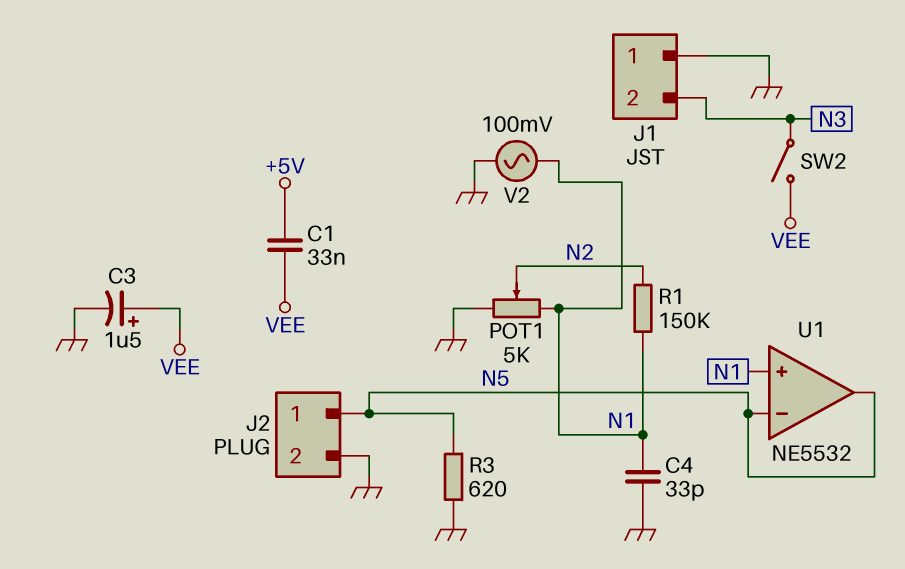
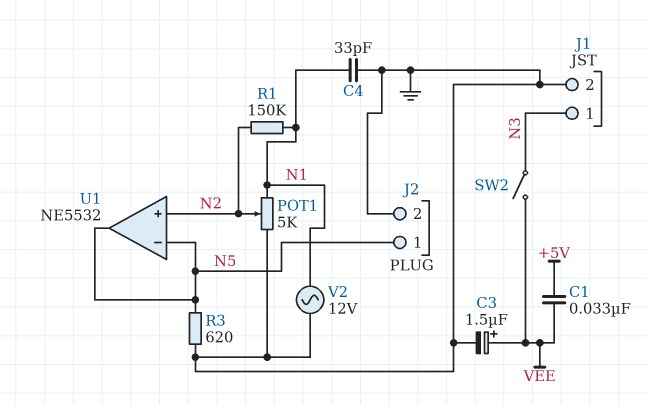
J1 pin 1: GND -> N3
J1 pin 2: N3 -> GND
U1 pin in+: N1 -> N2
V2: AC 100mV (GND, N1) -> AC 12V (GND, N1)

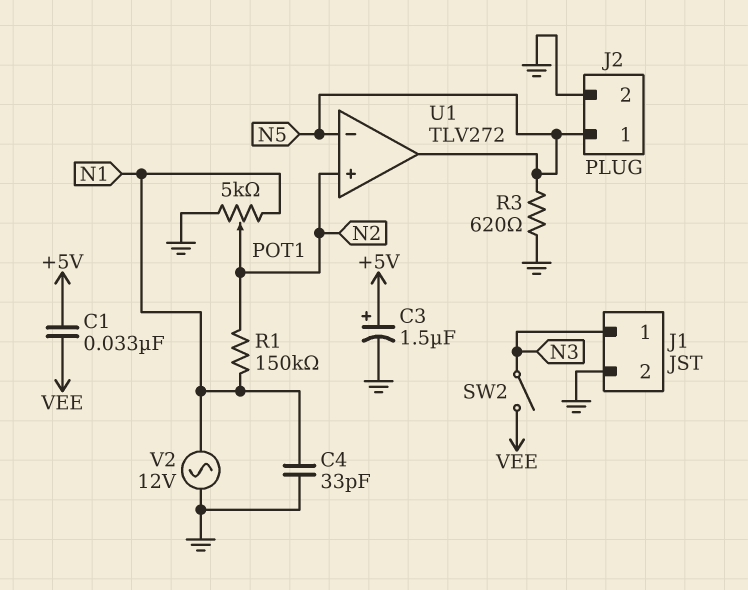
C3: 1.5uF (plus VEE, minus GND) -> 1.5uF (plus +5V, minus GND)
U1: NE5532 -> TLV272

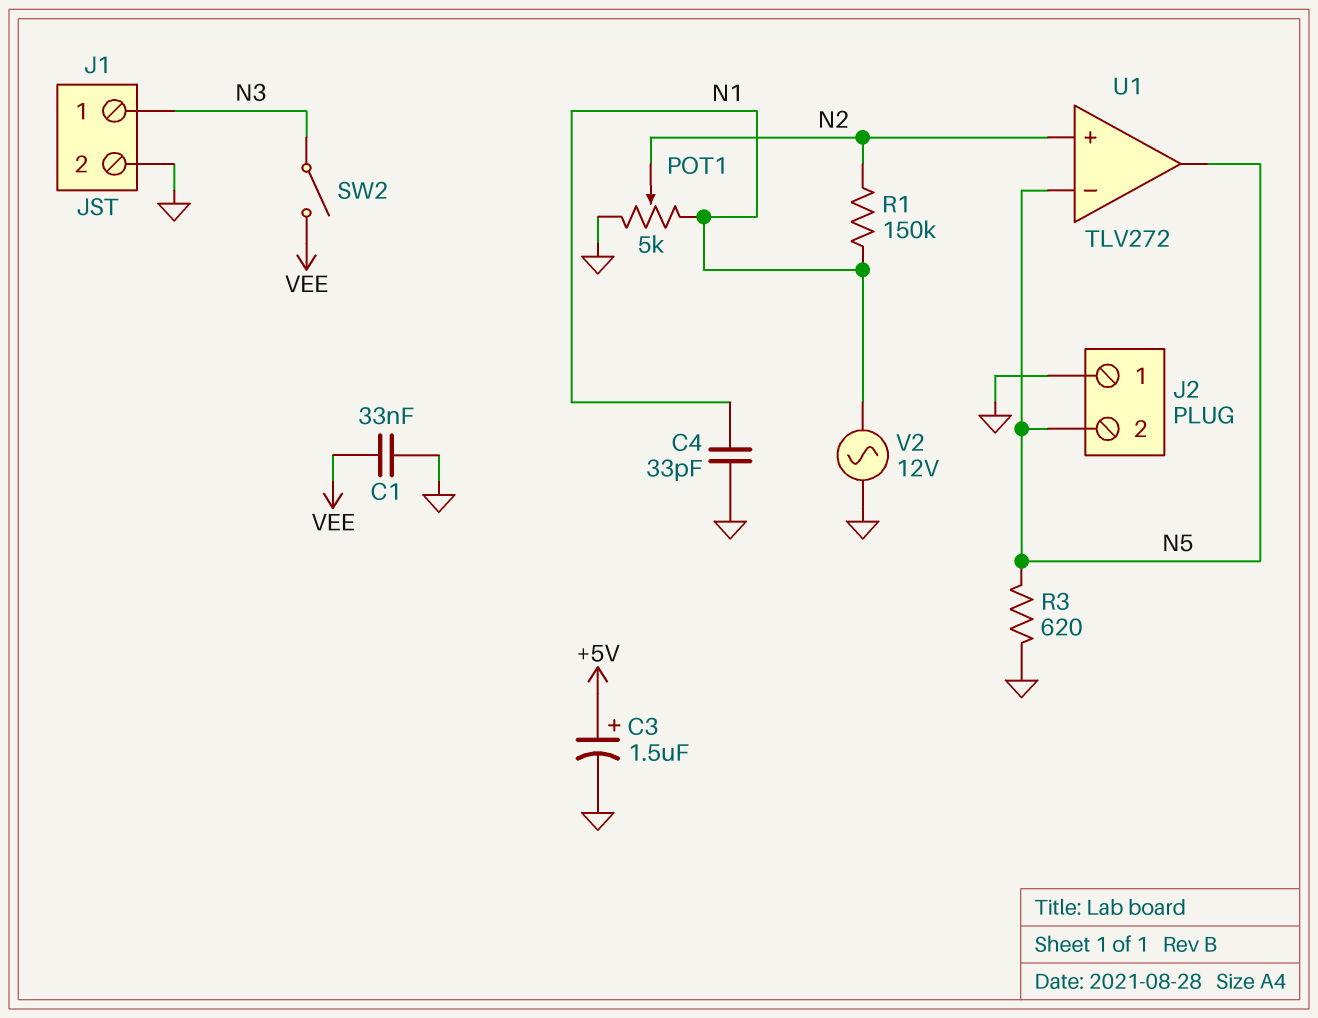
C1: 33nF (+5V, VEE) -> 33nF (GND, VEE)
J2 pin 1: N5 -> GND
J2 pin 2: GND -> N5

